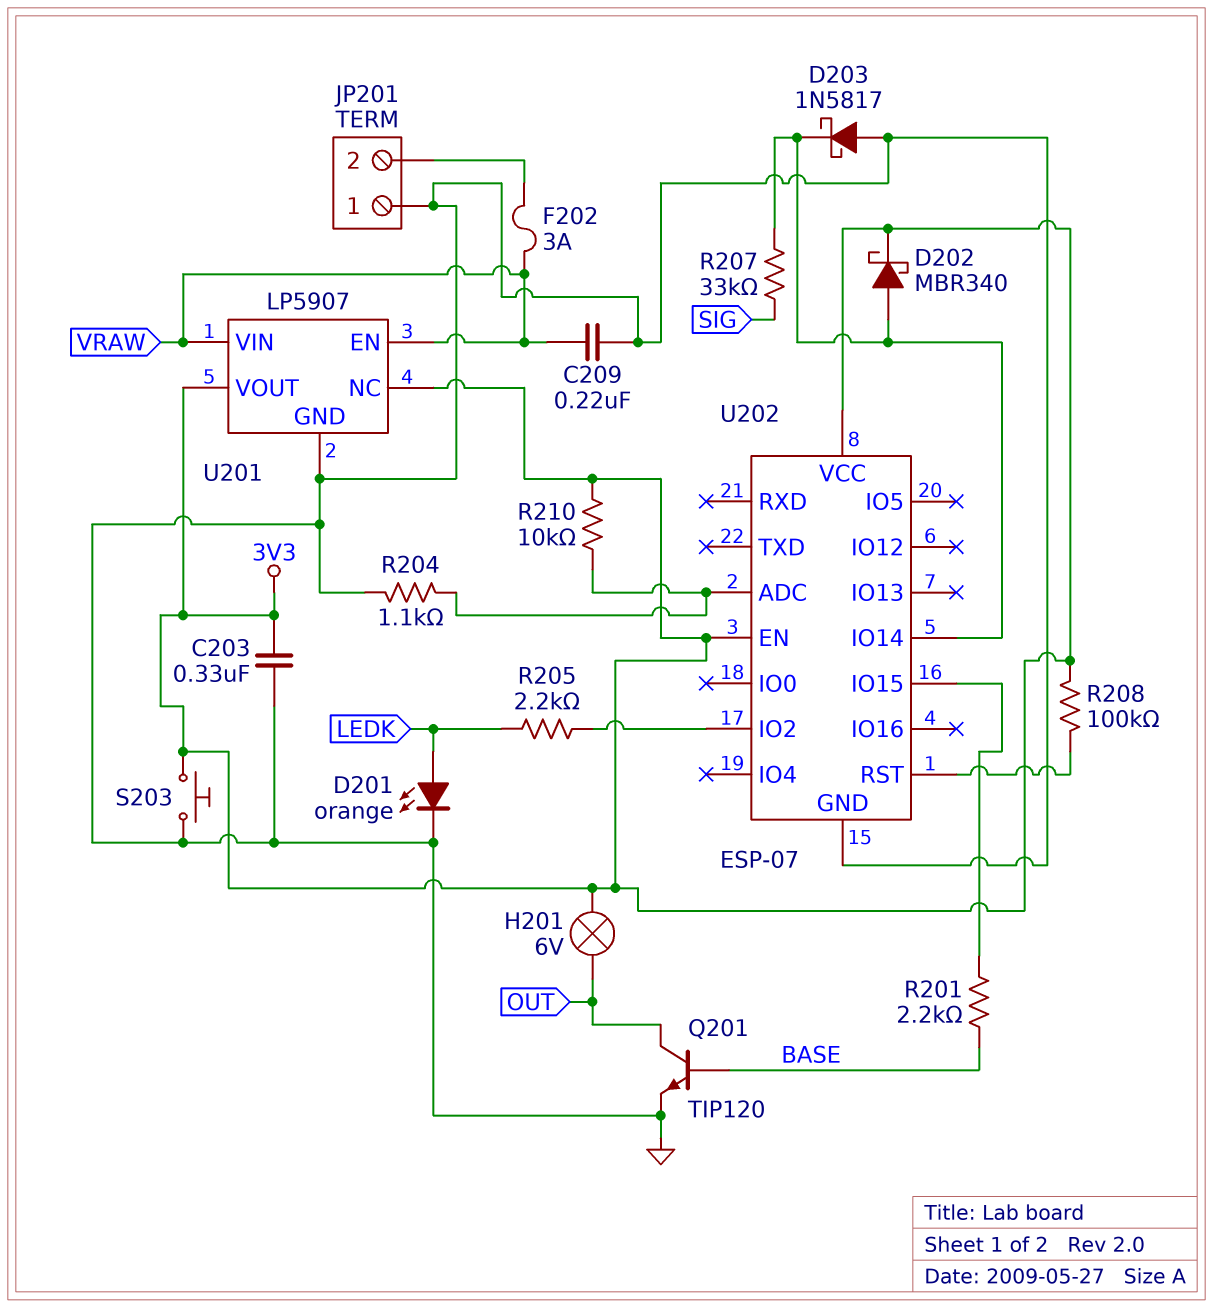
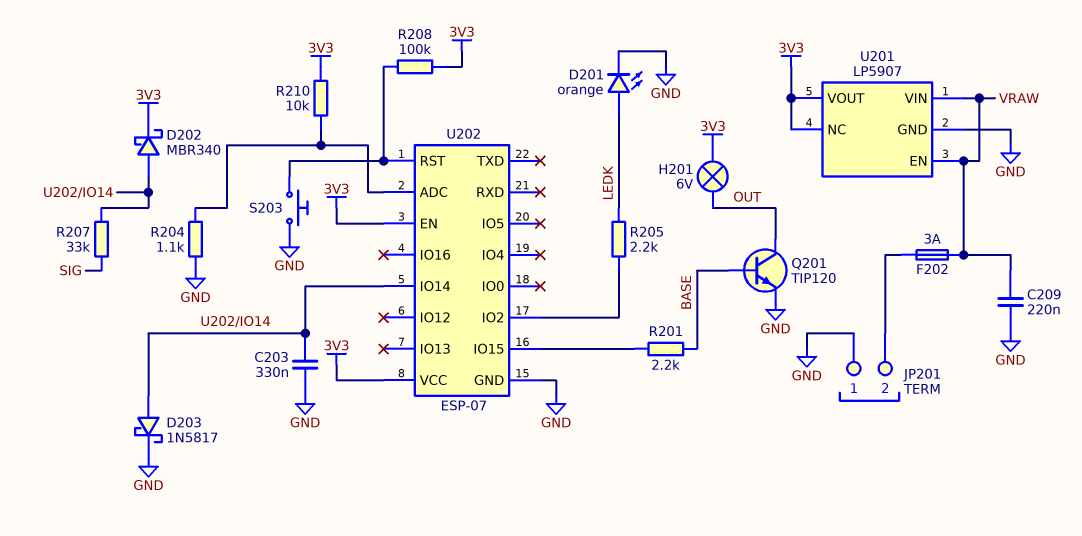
C203: 330nF (3V3, GND) -> 330nF (GND, U202/IO14)
D203: schottky 1N5817 (A GND, K U202/IO14) -> schottky 1N5817 (A U202/IO14, K GND)
S203: button (3V3, GND) -> button (GND, U202/RST)

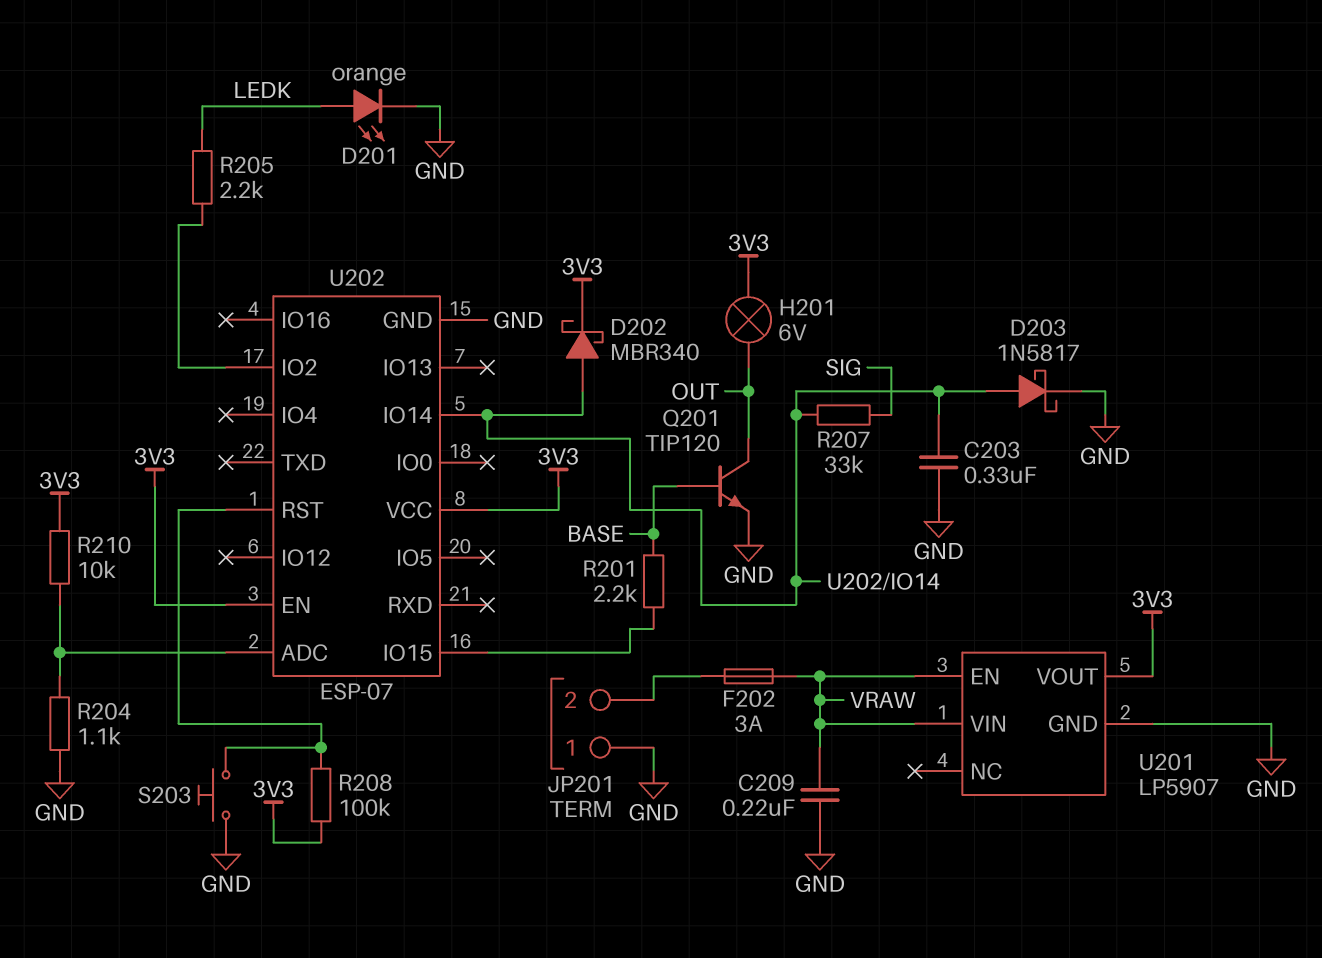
U201 pin NC: 3V3 -> none

